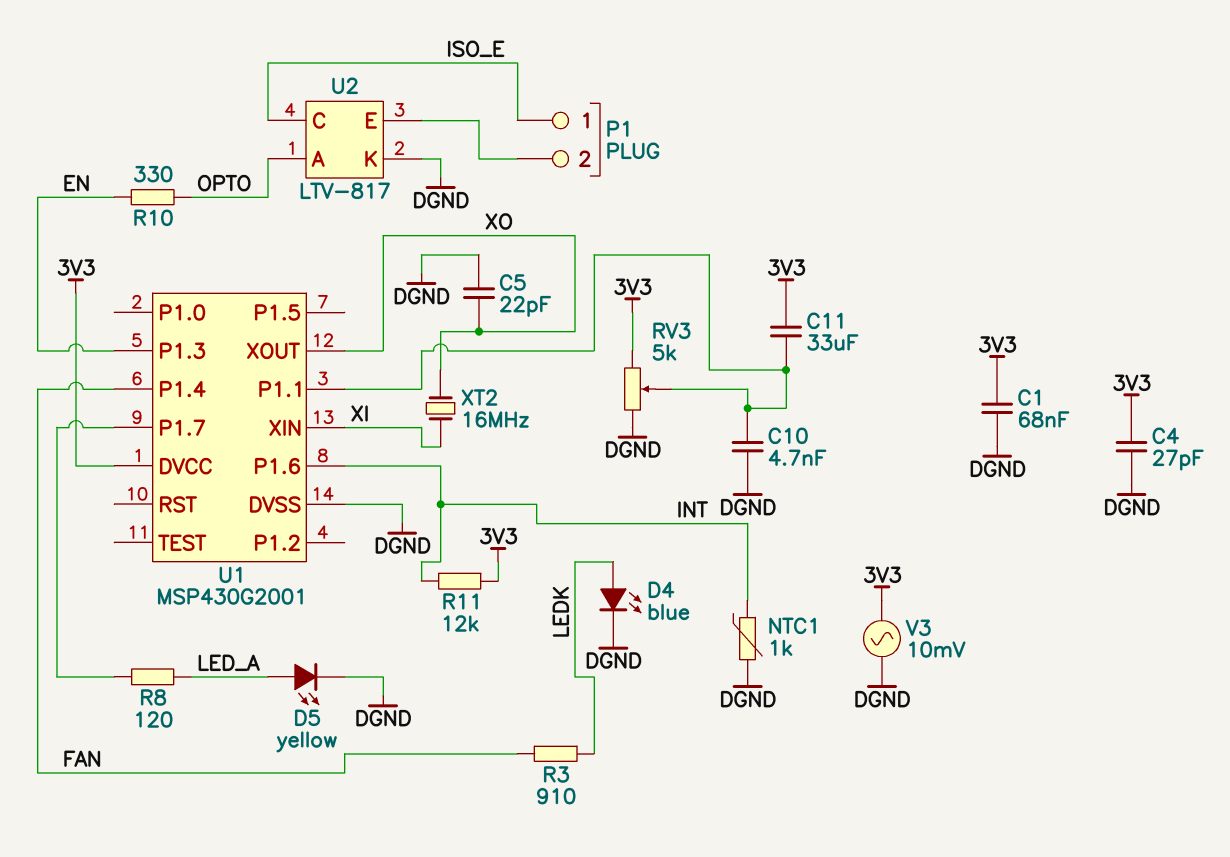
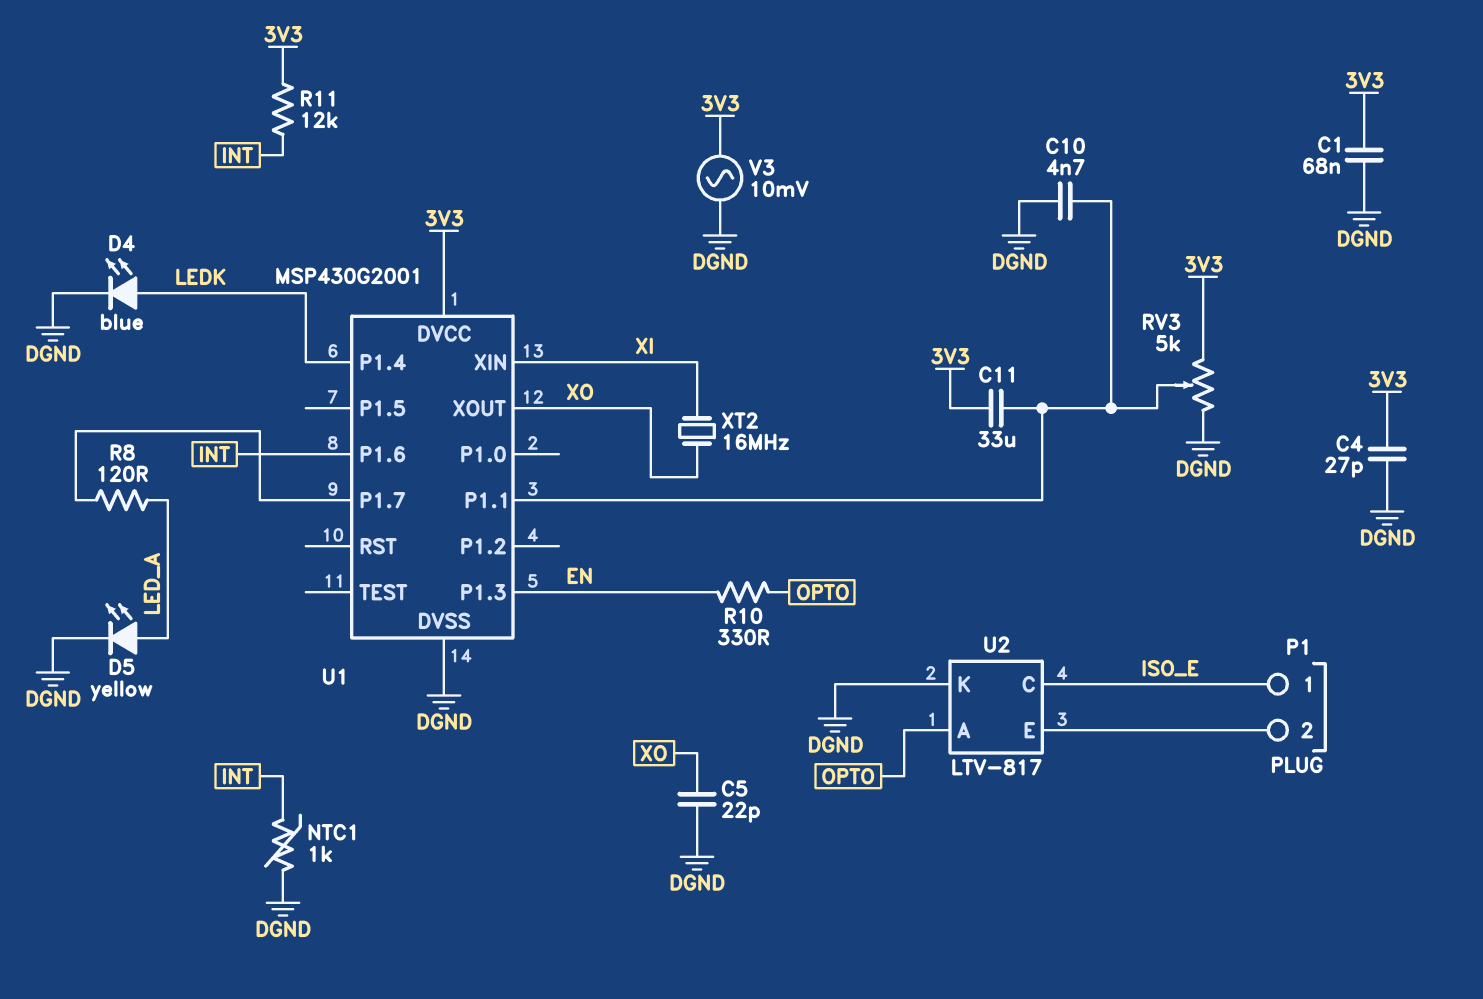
R3: 910 (FAN, LEDK) -> none
U1 pin P1.4: FAN -> LEDK

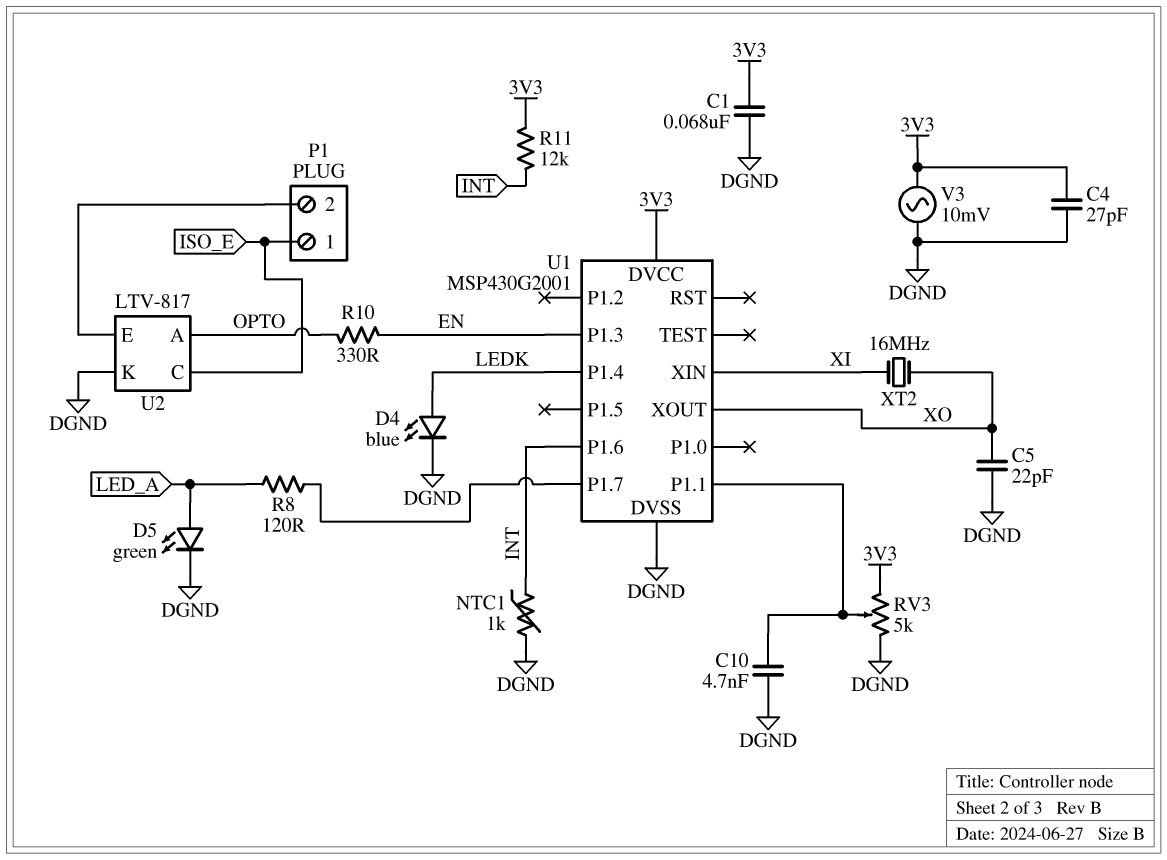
C11: 33uF (3V3, U1/P1.1) -> none
D5: LED yellow (A LED_A, K DGND) -> LED green (A LED_A, K DGND)

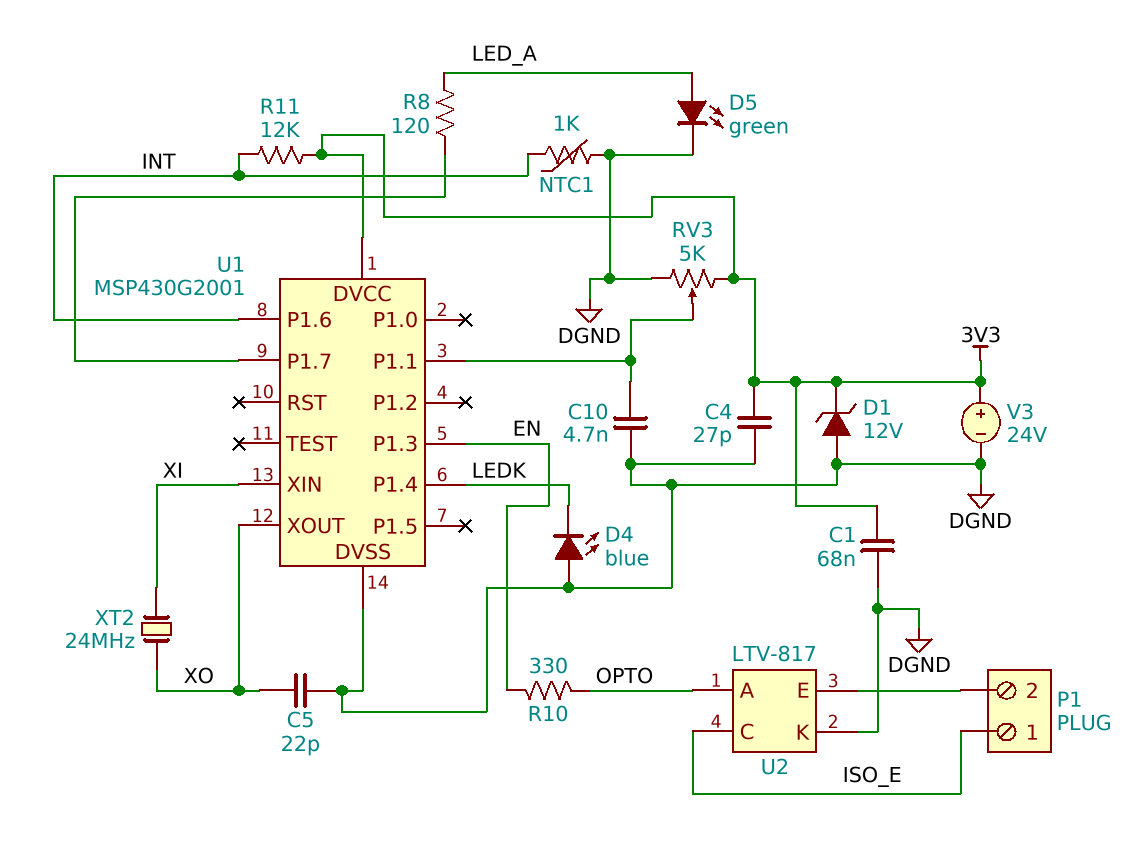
D1: none -> zener 12V (A DGND, K 3V3)
D4: LED blue (A LEDK, K DGND) -> LED blue (A DGND, K LEDK)
V3: AC 10mV (3V3, DGND) -> 24V (plus 3V3, minus DGND)
XT2: 16MHz (XI, XO) -> 24MHz (XI, XO)

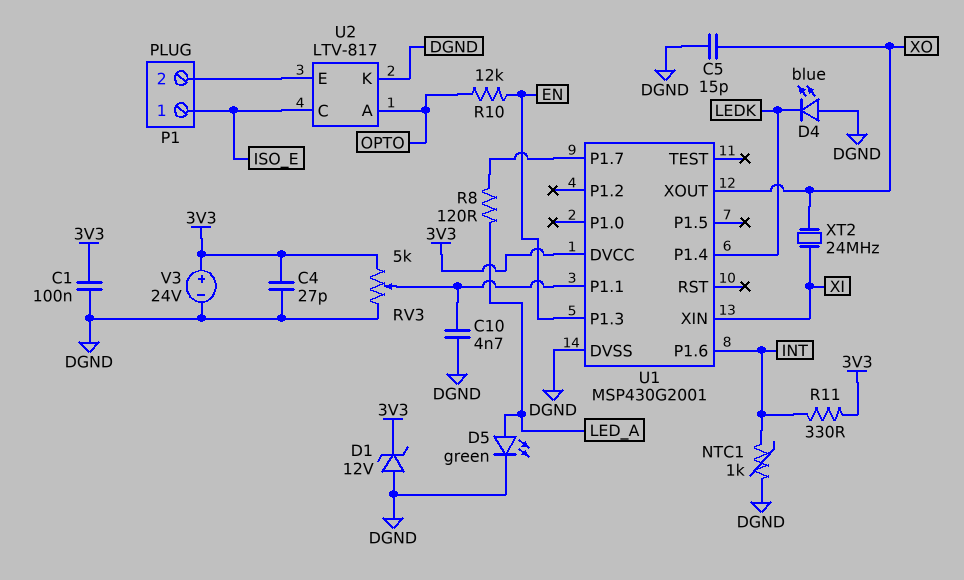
C1: 68nF (3V3, DGND) -> 100nF (3V3, DGND)
C5: 22pF (DGND, XO) -> 15pF (DGND, XO)
R10: 330 (EN, OPTO) -> 12k (EN, OPTO)
R11: 12k (3V3, INT) -> 330 (3V3, INT)

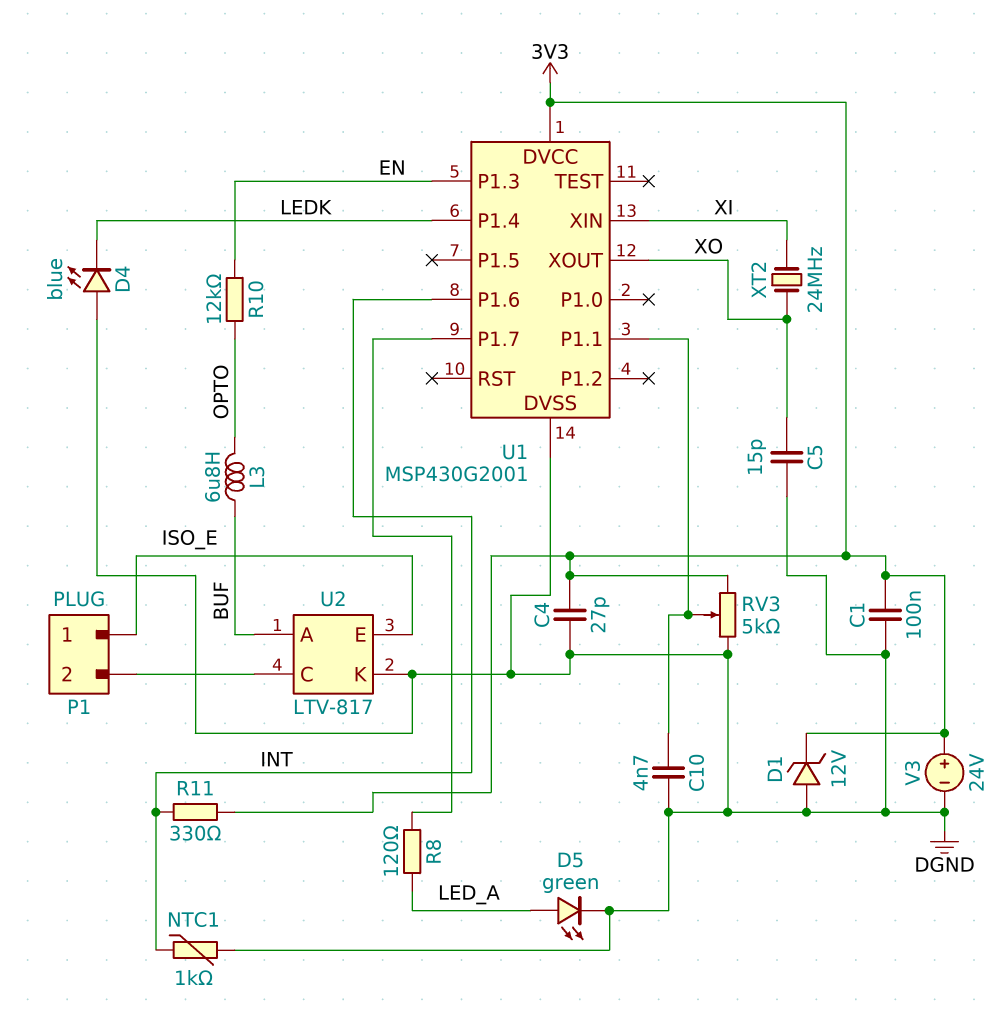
L3: none -> 6.8uH (BUF, OPTO)
U2 pin A: OPTO -> BUF
U2 pin C: ISO_E -> P1/2
U2 pin E: P1/2 -> ISO_E

